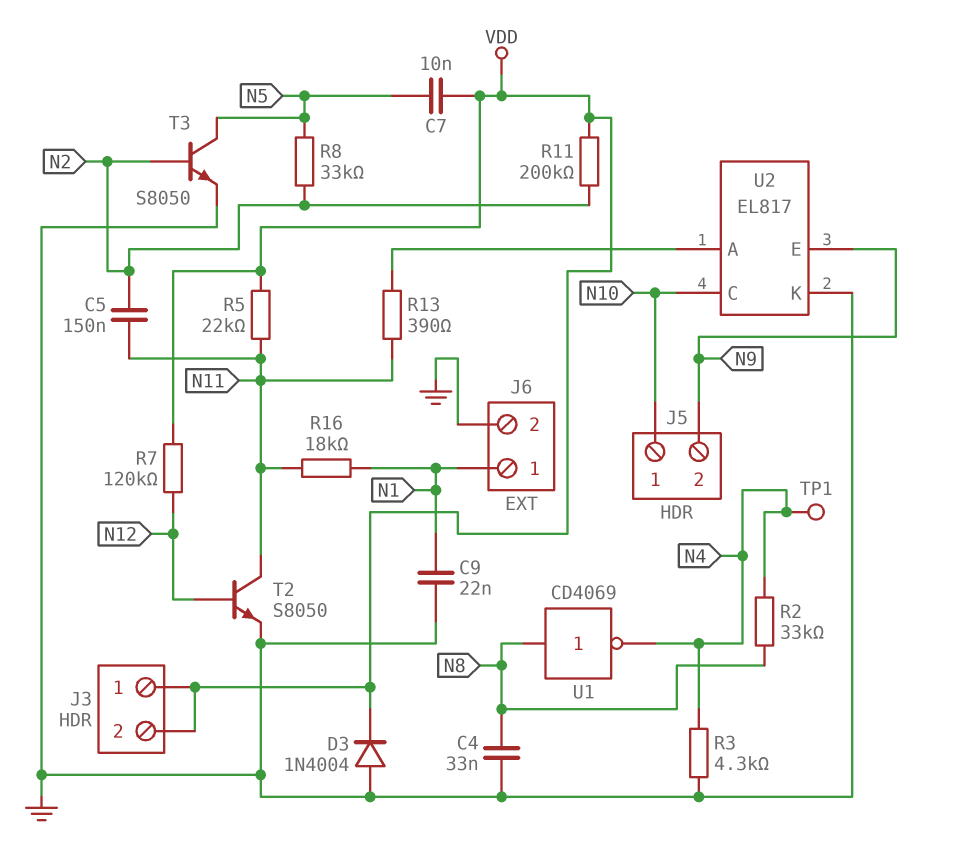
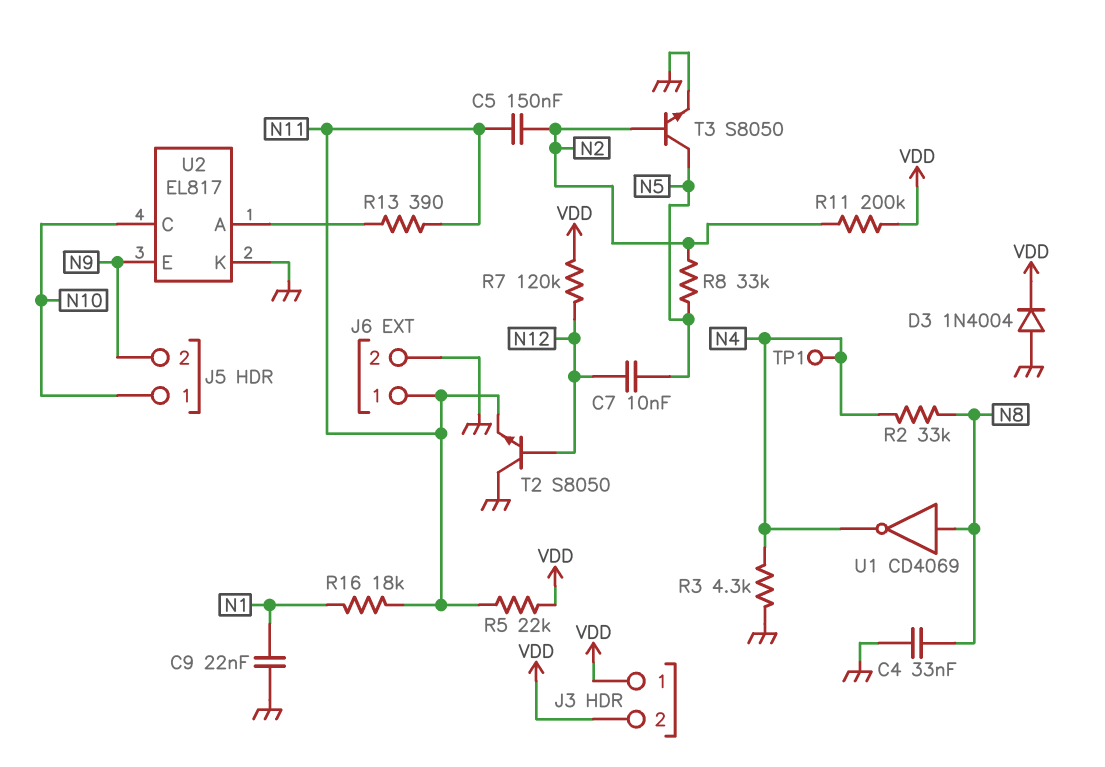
C7: 10nF (N5, VDD) -> 10nF (N5, N12)
J6 pin 1: N1 -> N11
T2: NPN S8050 (B N12, C N11, E GND) -> NPN S8050 (B N12, C GND, E N11)

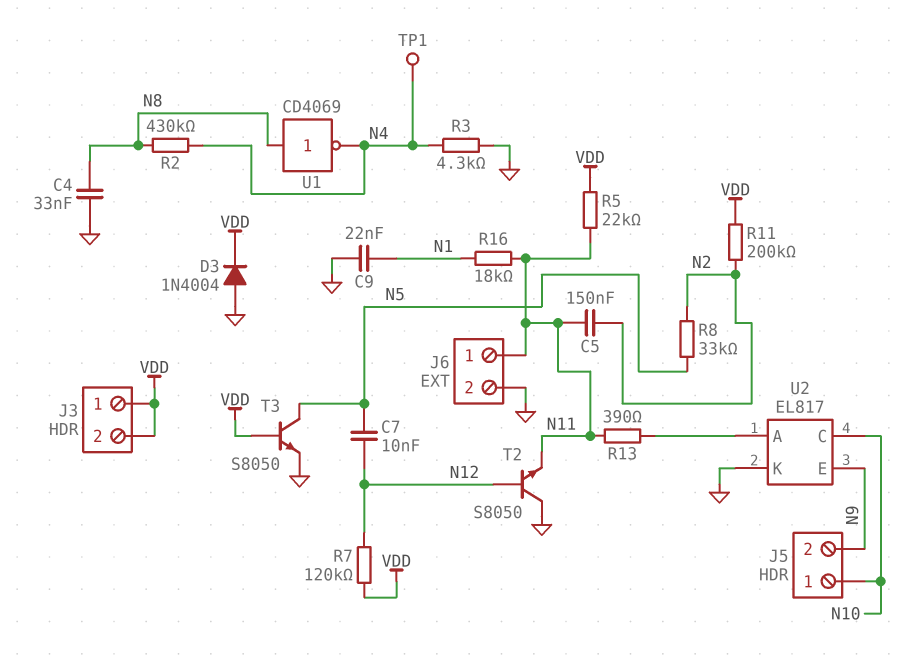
R2: 33k (N4, N8) -> 430k (N4, N8)
T3: NPN S8050 (B N2, C N5, E GND) -> NPN S8050 (B VDD, C N5, E GND)

